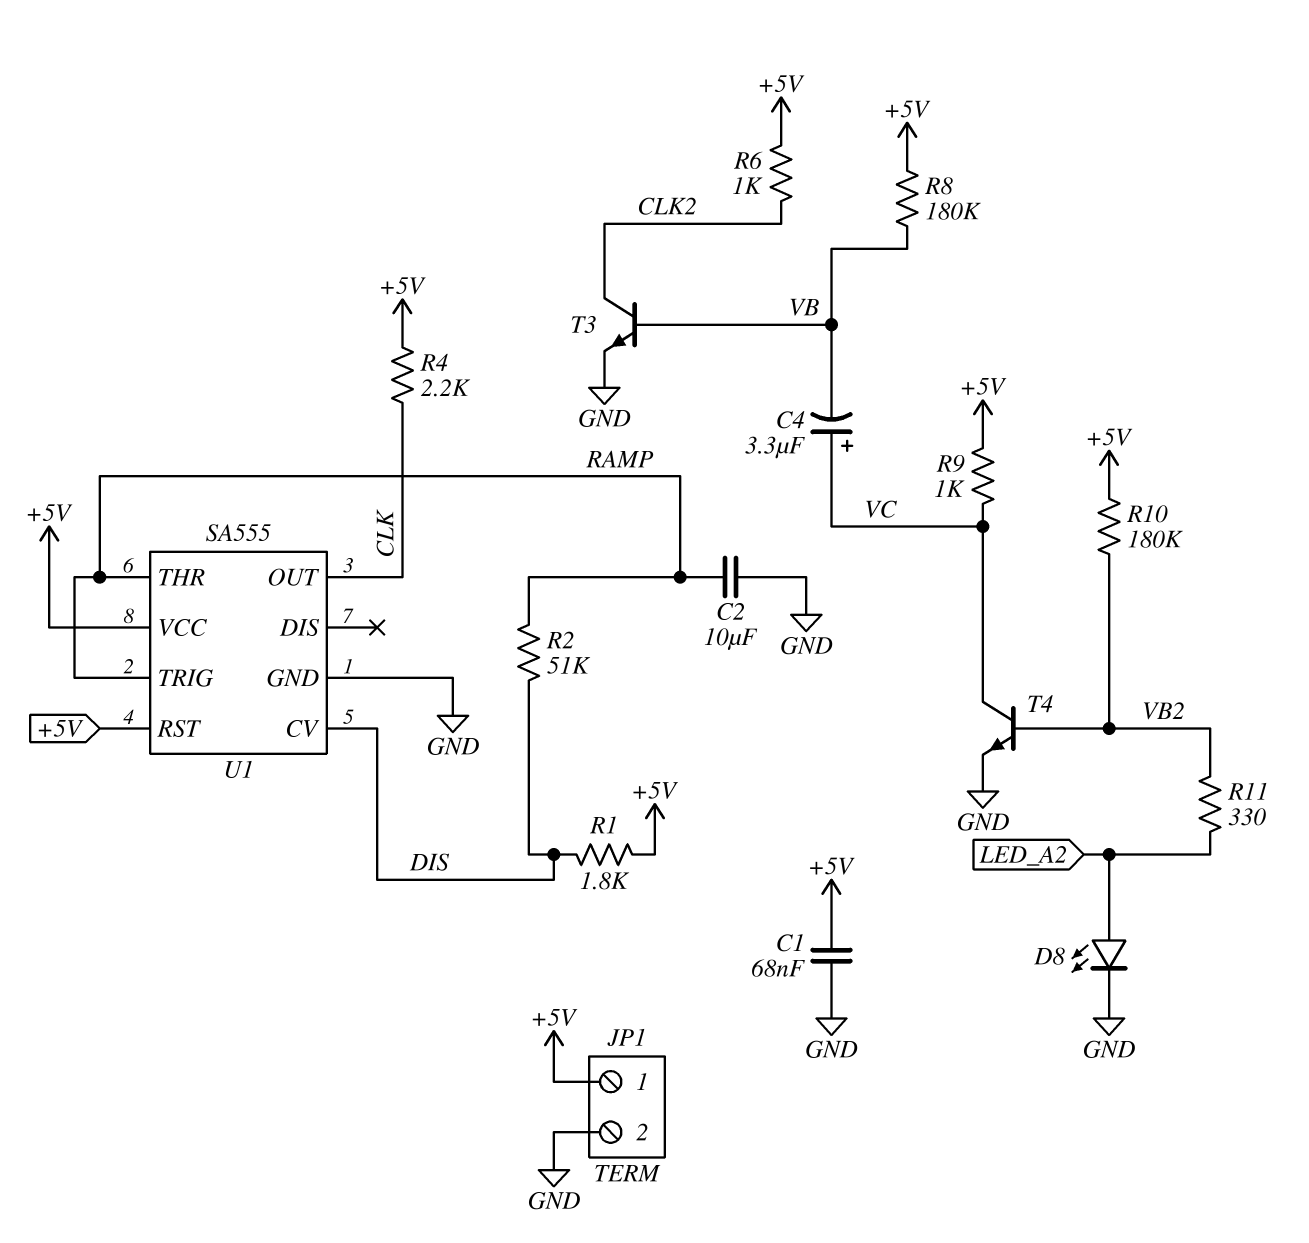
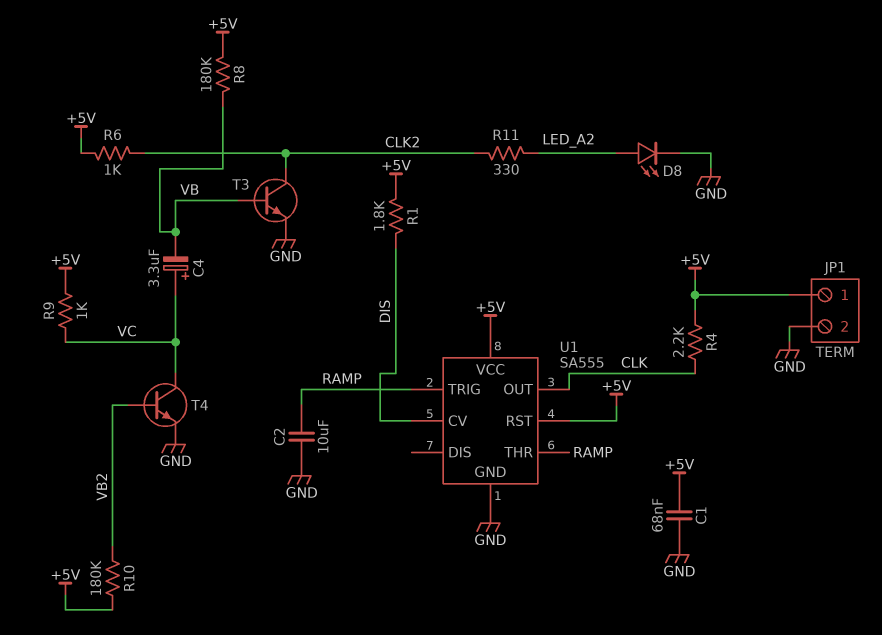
R2: 51k (DIS, RAMP) -> none
R11: 330 (LED_A2, VB2) -> 330 (CLK2, LED_A2)

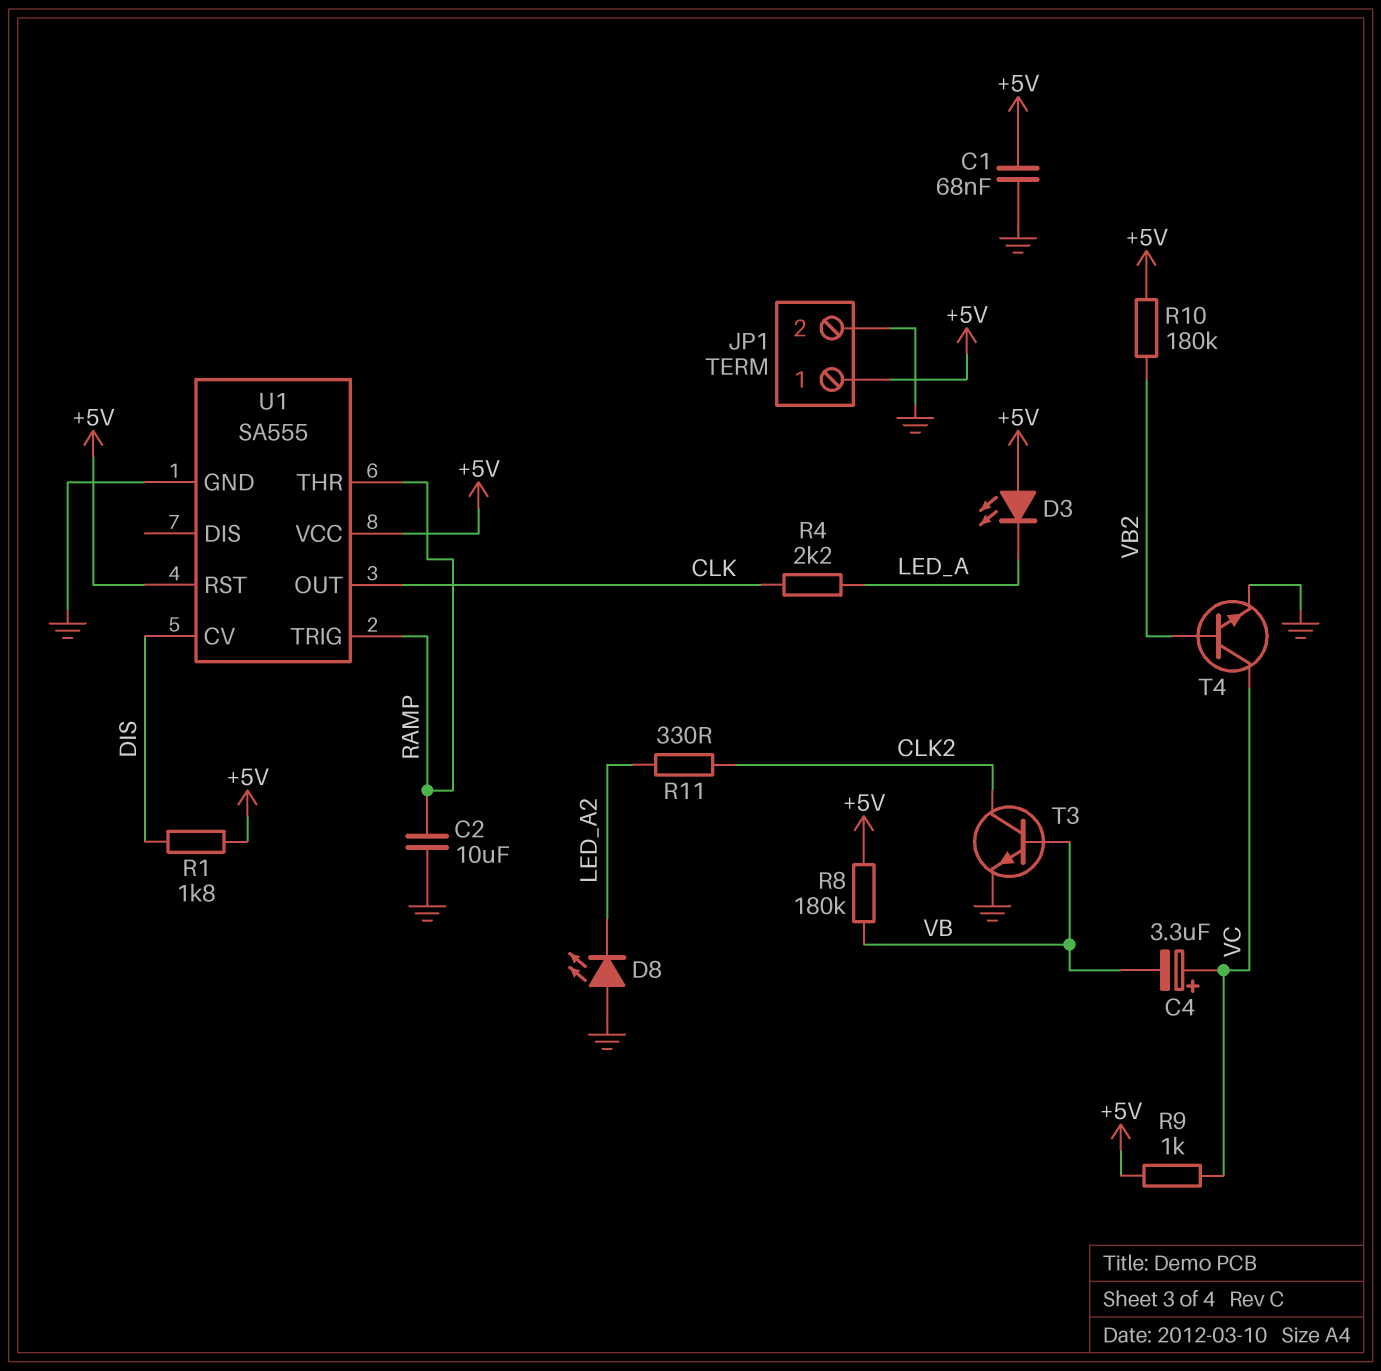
D3: none -> LED (A +5V, K LED_A)
D8: LED (A LED_A2, K GND) -> LED (A GND, K LED_A2)
R4: 2.2k (+5V, CLK) -> 2.2k (CLK, LED_A)
R6: 1k (+5V, CLK2) -> none

